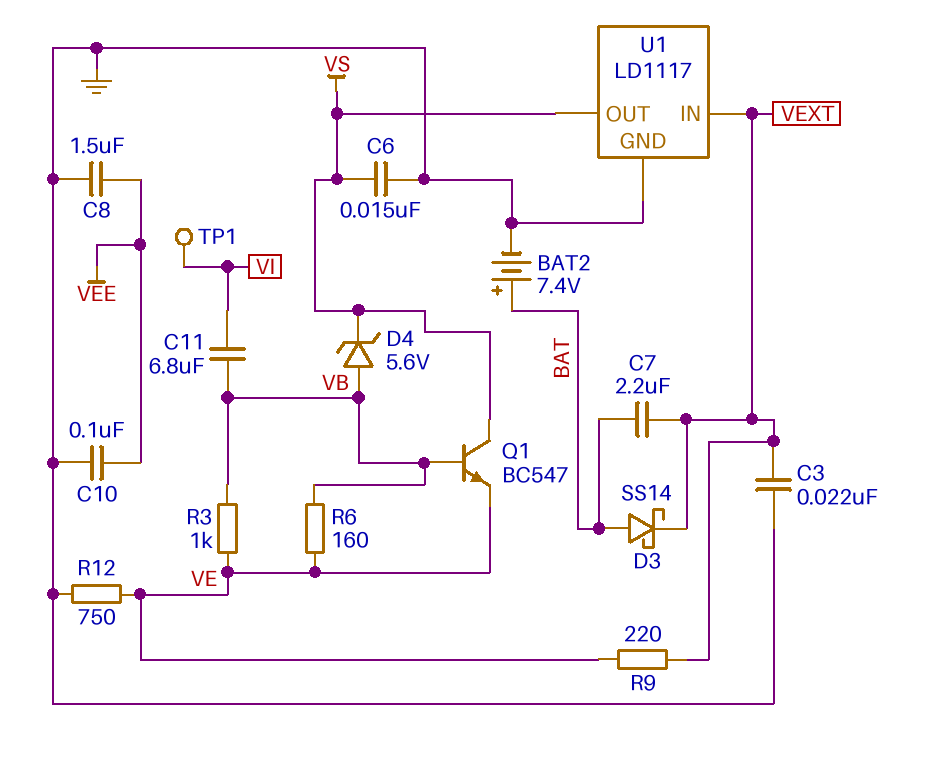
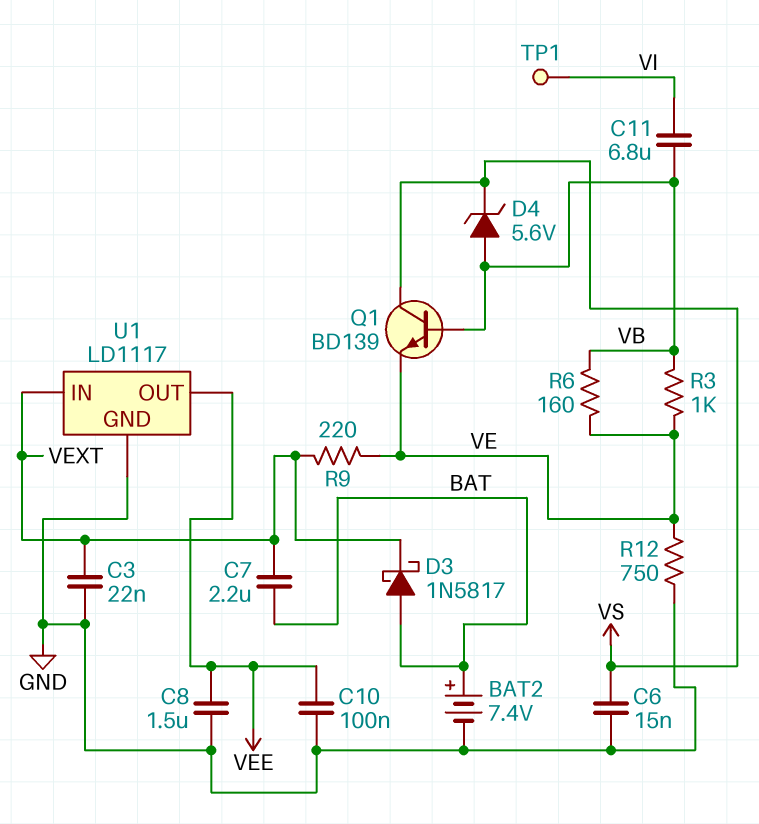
D3: schottky SS14 (A BAT, K VEXT) -> schottky 1N5817 (A BAT, K VEXT)
Q1: NPN BC547 (B VB, C VS, E VE) -> NPN BD139 (B VB, C VS, E VE)
U1 pin OUT: VS -> VEE

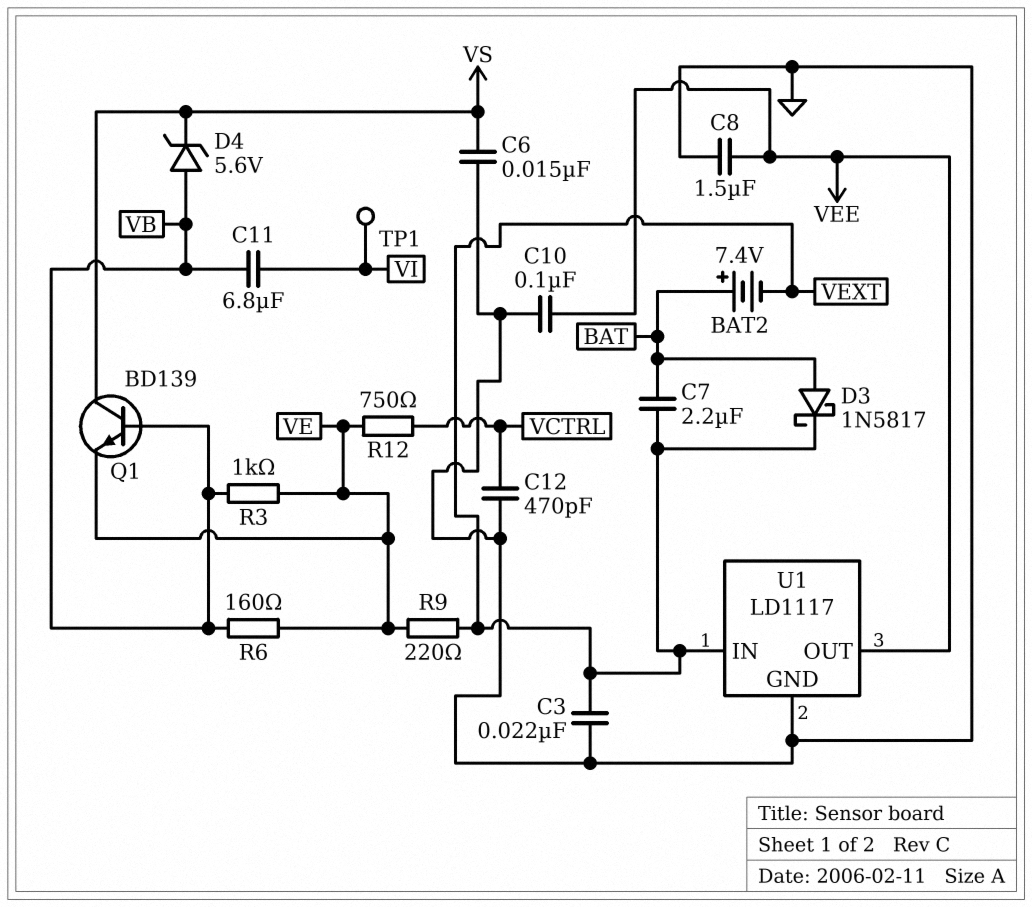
BAT2: 7.4V (plus BAT, minus GND) -> 7.4V (plus BAT, minus VEXT)
C12: none -> 470pF (GND, VCTRL)
R12: 750 (GND, VE) -> 750 (VCTRL, VE)

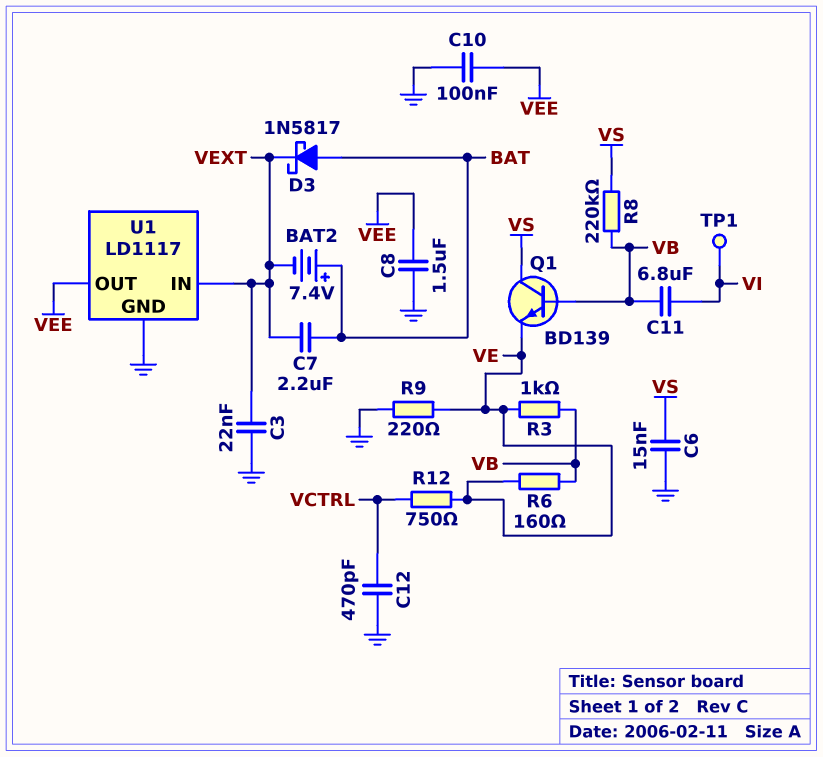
D4: zener 5.6V (A VB, K VS) -> none
R8: none -> 220k (VB, VS)
R9: 220 (VE, VEXT) -> 220 (GND, VE)

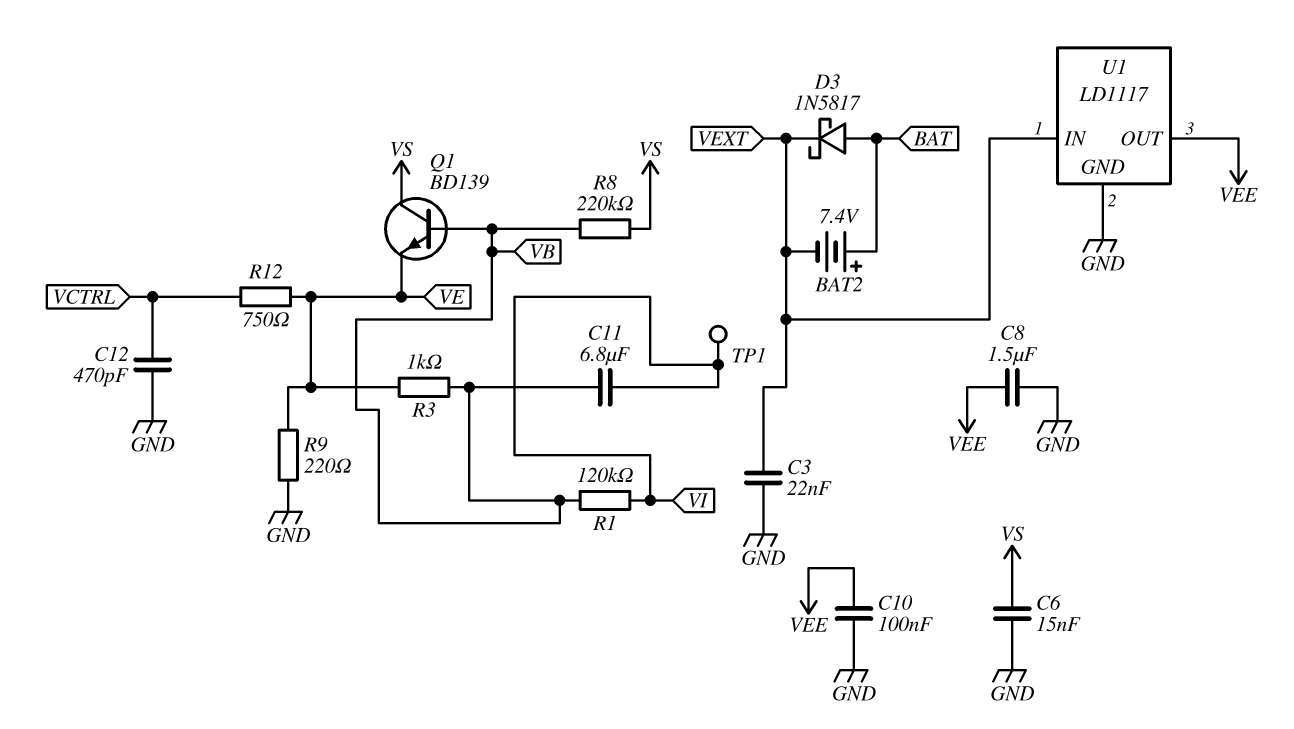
C7: 2.2uF (BAT, VEXT) -> none
R1: none -> 120k (VB, VI)
R6: 160 (VB, VE) -> none

